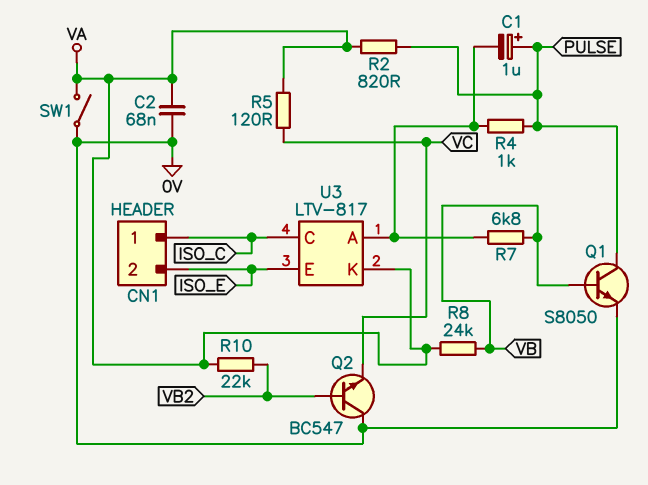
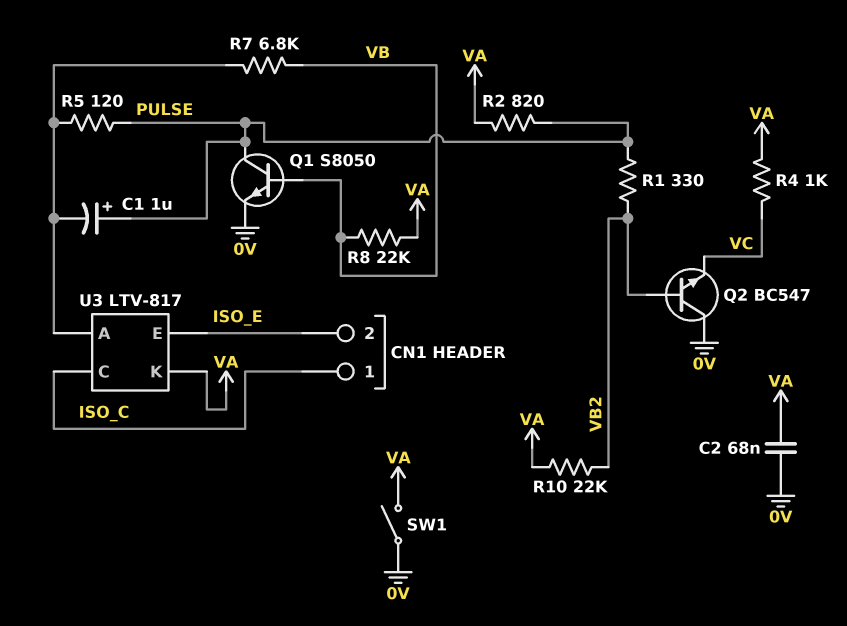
R1: none -> 330 (PULSE, VB2)
R4: 1k (PULSE, U3/A) -> 1k (VA, VC)
R5: 120 (VA, VC) -> 120 (PULSE, U3/A)
R8: 24k (VA, VB) -> 22k (VA, VB)

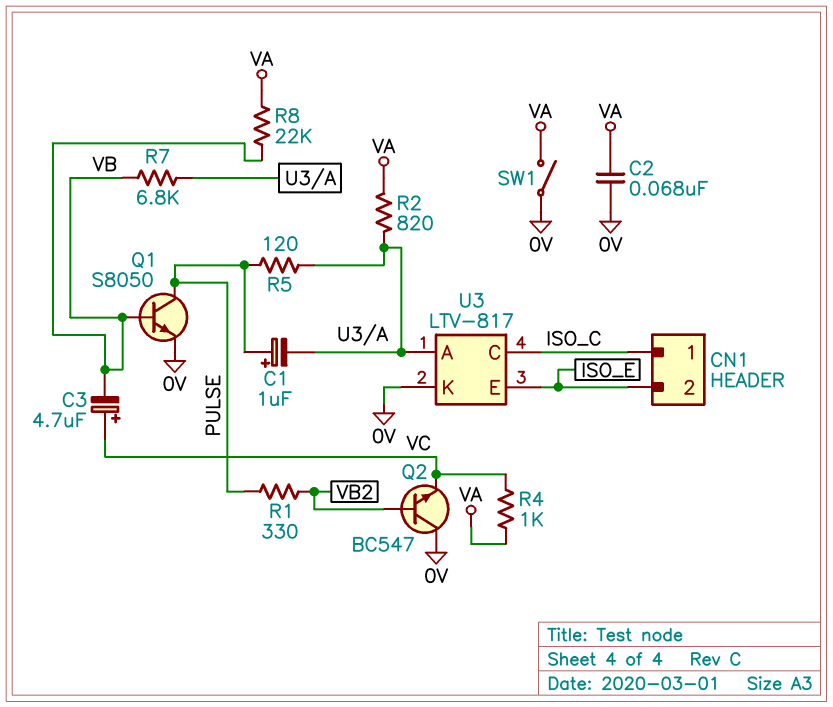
C3: none -> 4.7uF (plus VC, minus VB)
R2: 820 (PULSE, VA) -> 820 (U3/A, VA)
R10: 22k (VA, VB2) -> none
U3 pin K: VA -> 0V

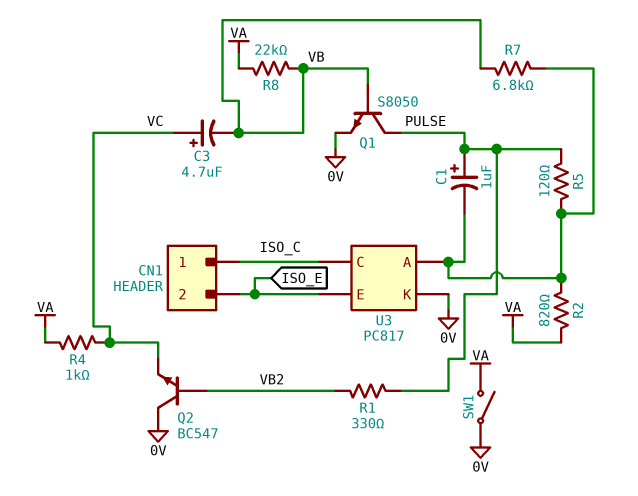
C2: 68nF (0V, VA) -> none
U3: LTV-817 -> PC817

